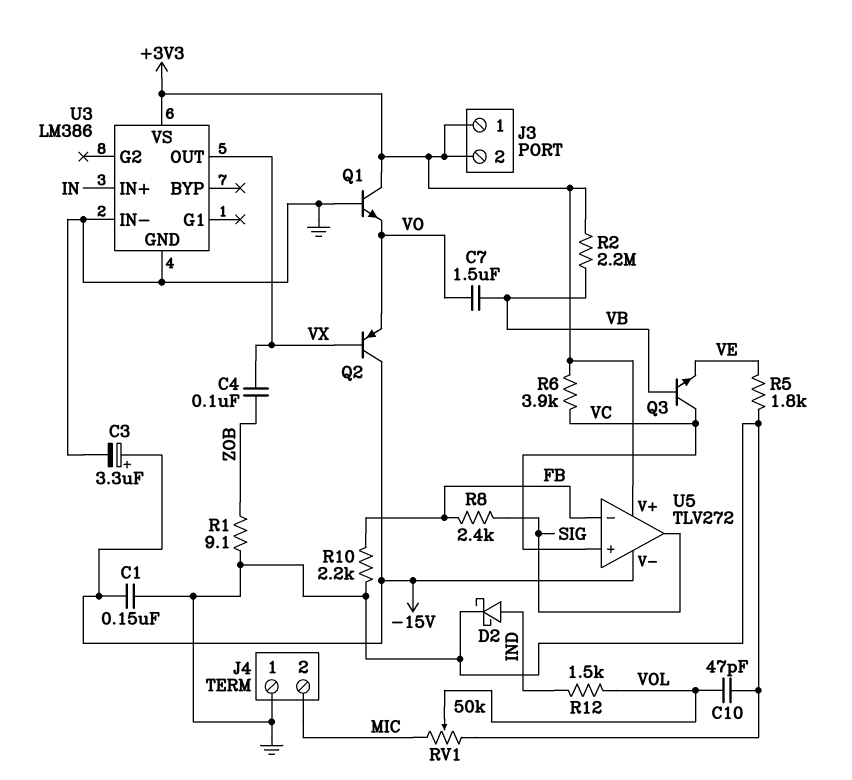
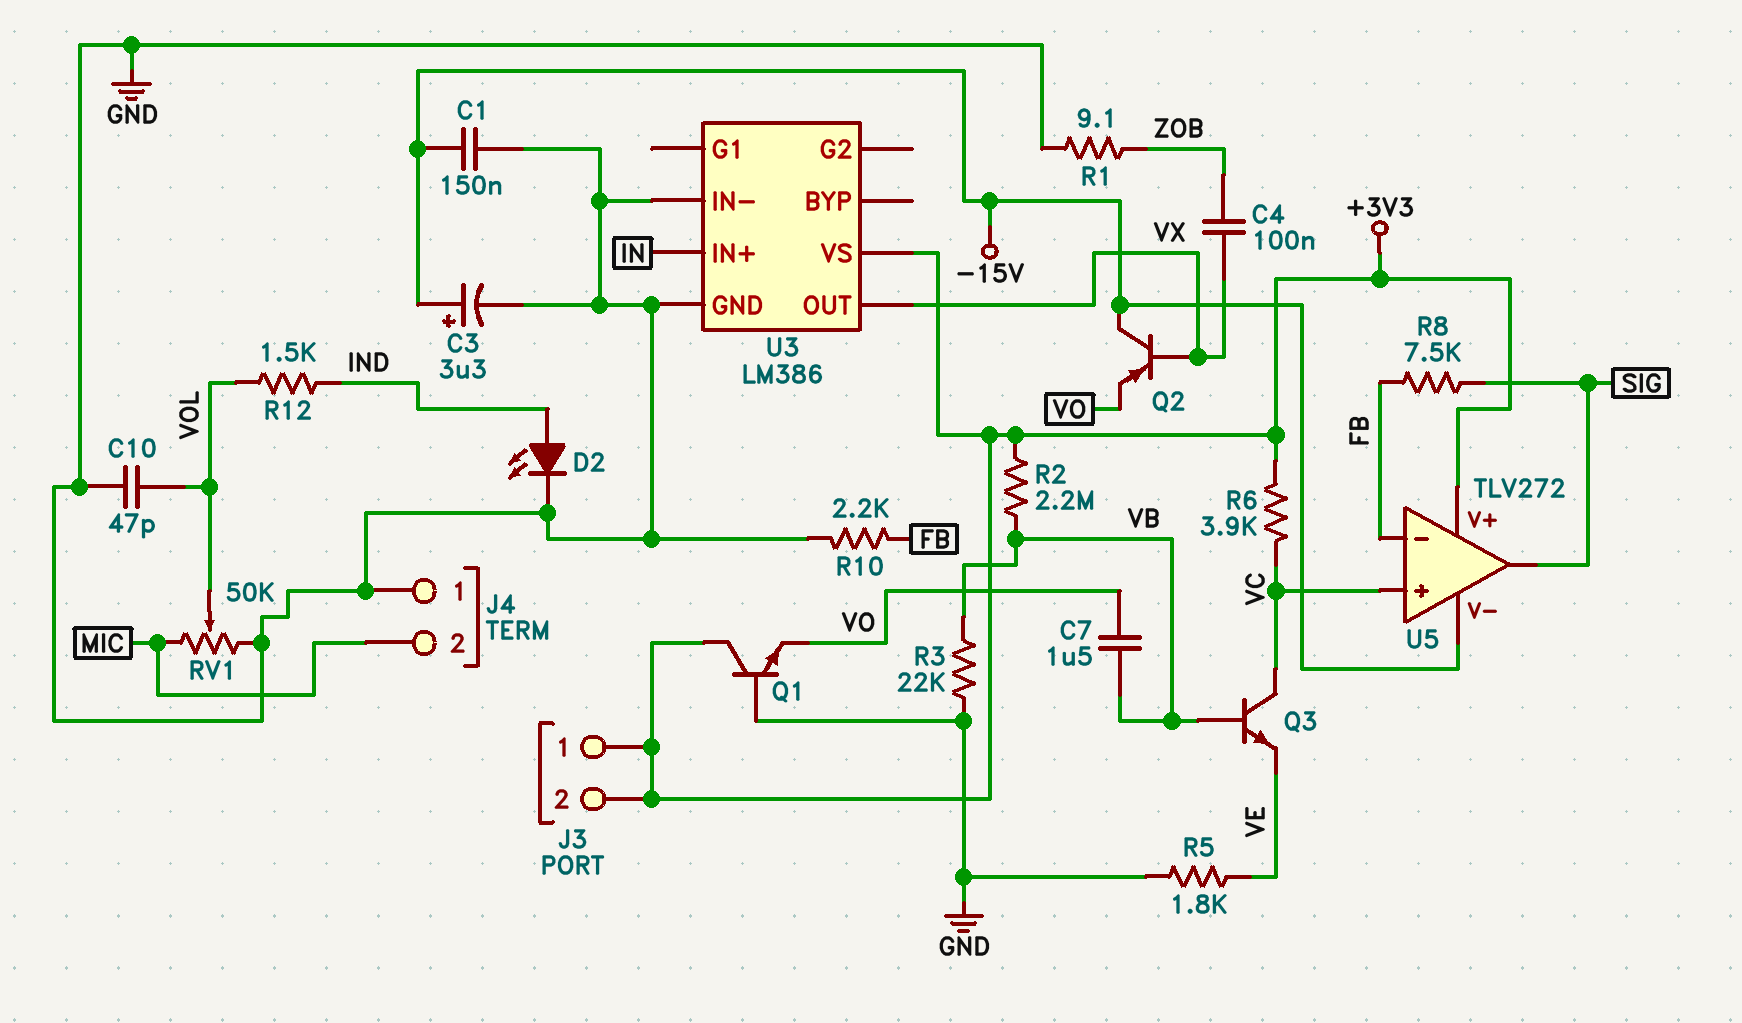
D2: schottky (A IND, K GND) -> LED (A IND, K GND)
R3: none -> 22k (GND, VB)
R8: 2.4k (FB, SIG) -> 7.5k (FB, SIG)

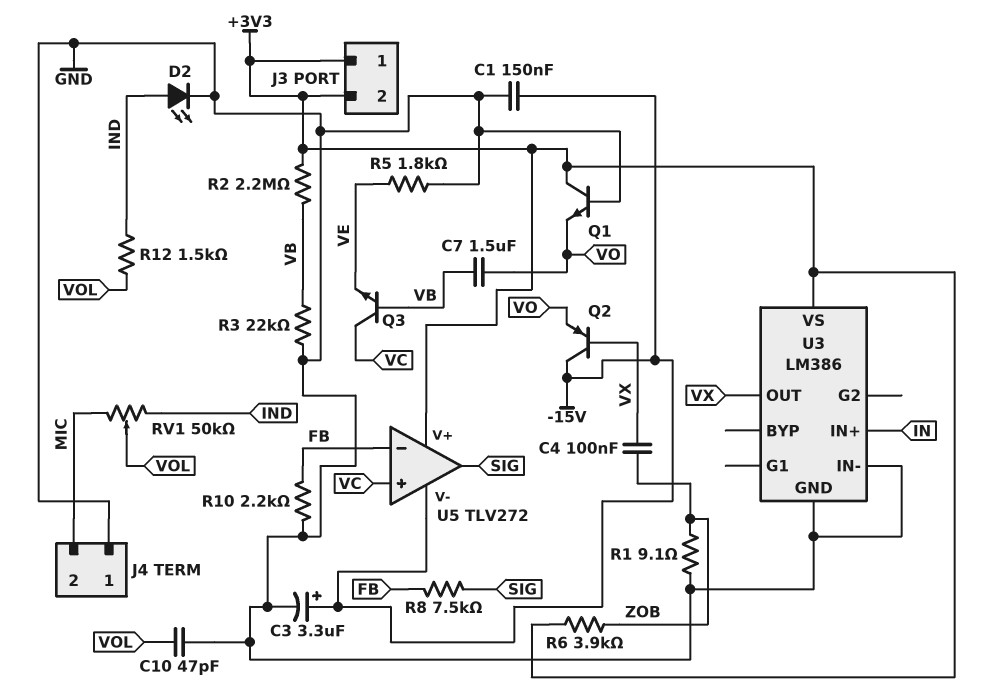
R6: 3.9k (+3V3, VC) -> 3.9k (+3V3, ZOB)
RV1: 50k (GND, MIC, wiper VOL) -> 50k (IND, MIC, wiper VOL)

